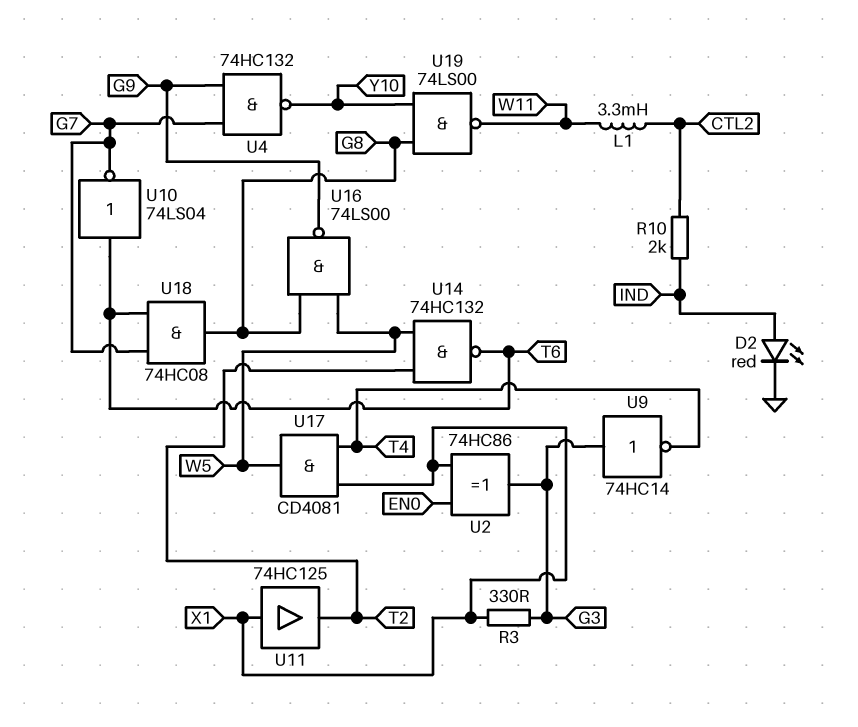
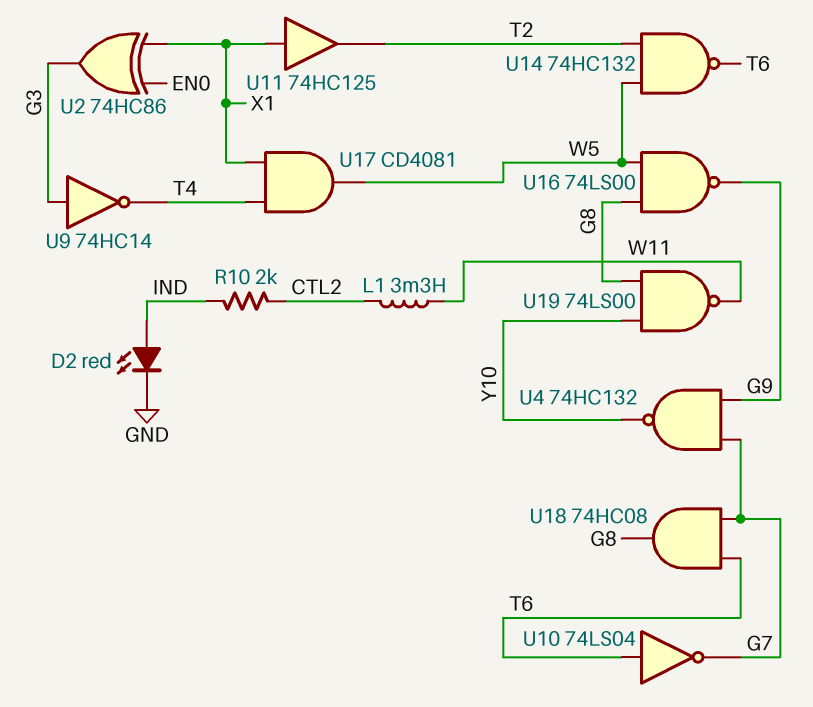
R3: 330 (G3, X1) -> none

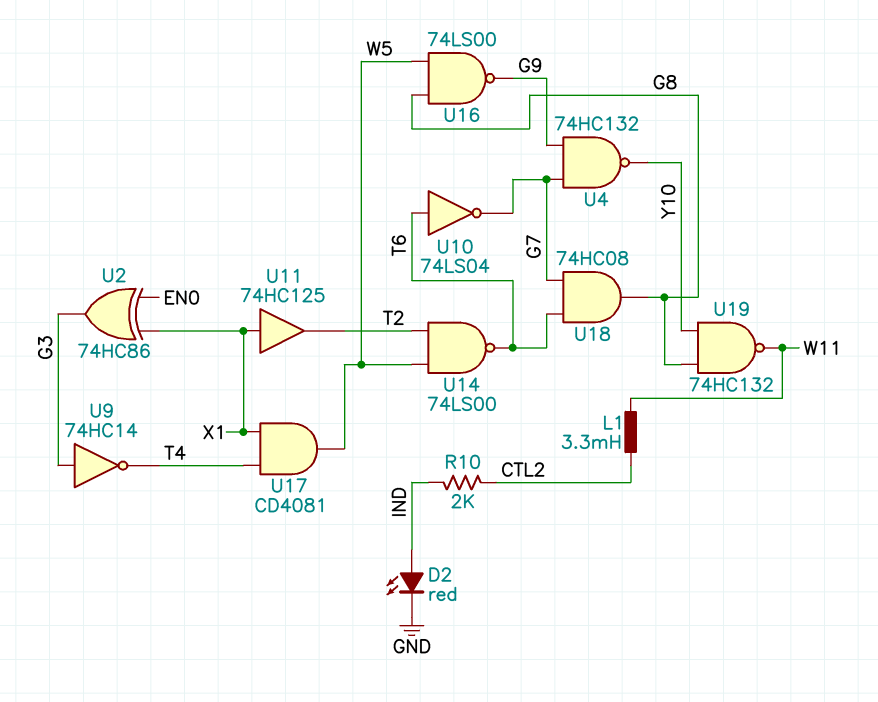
U14: NAND 74HC132 (in T2, in W5, out T6) -> NAND 74LS00 (in T2, in W5, out T6)
U19: NAND 74LS00 (in G8, in Y10, out W11) -> NAND 74HC132 (in G8, in Y10, out W11)

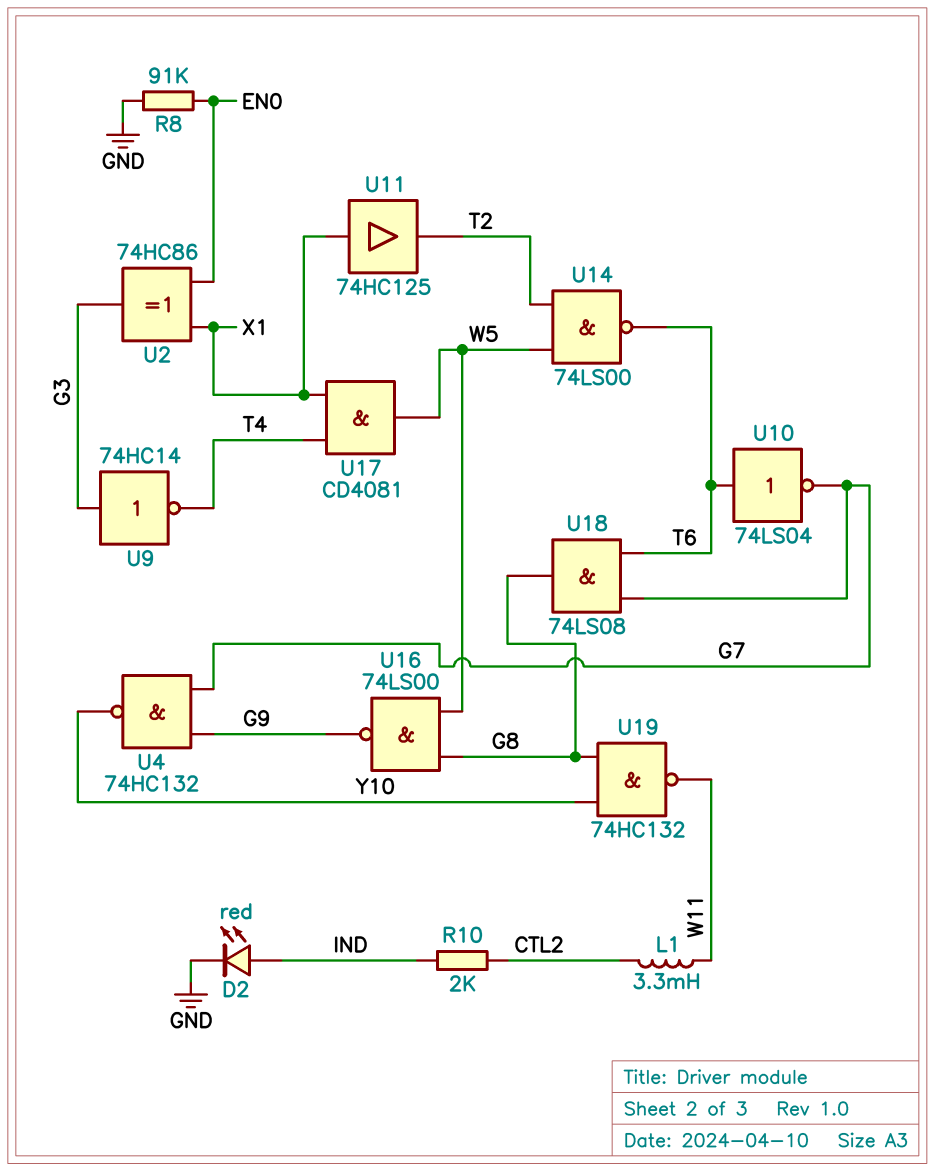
R8: none -> 91k (EN0, GND)
U18: AND 74HC08 (in G7, in T6, out G8) -> AND 74LS08 (in G7, in T6, out G8)

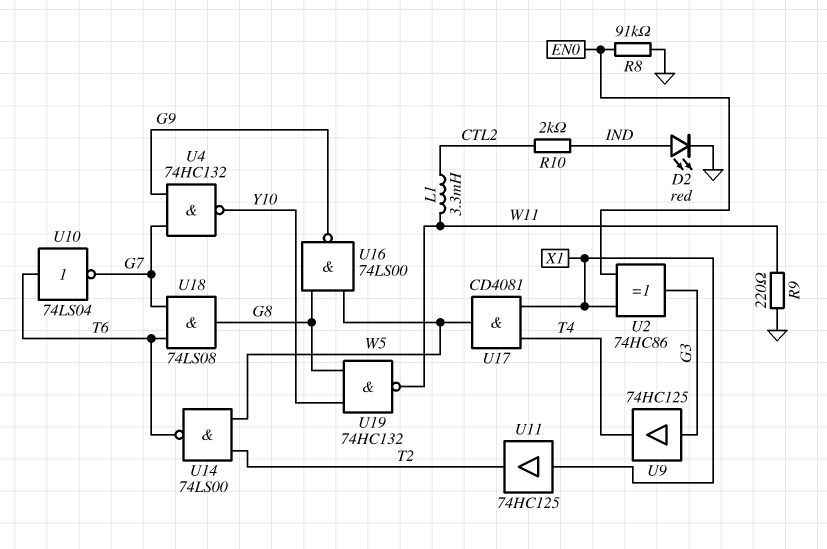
R9: none -> 220 (GND, W11)
U9: NOT 74HC14 (in G3, out T4) -> buffer 74HC125 (in G3, out T4)

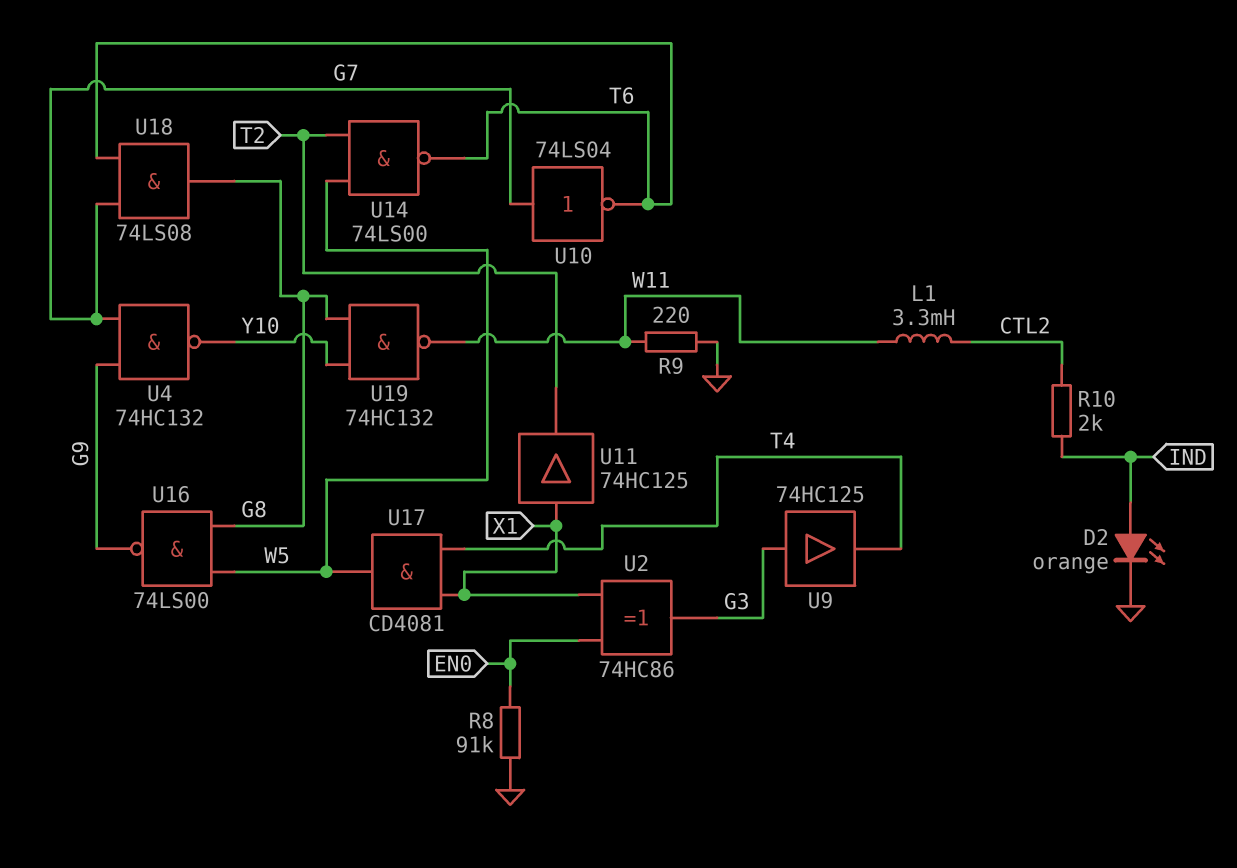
D2: LED red (A IND, K GND) -> LED orange (A IND, K GND)
U10: NOT 74LS04 (in T6, out G7) -> NOT 74LS04 (in G7, out T6)

